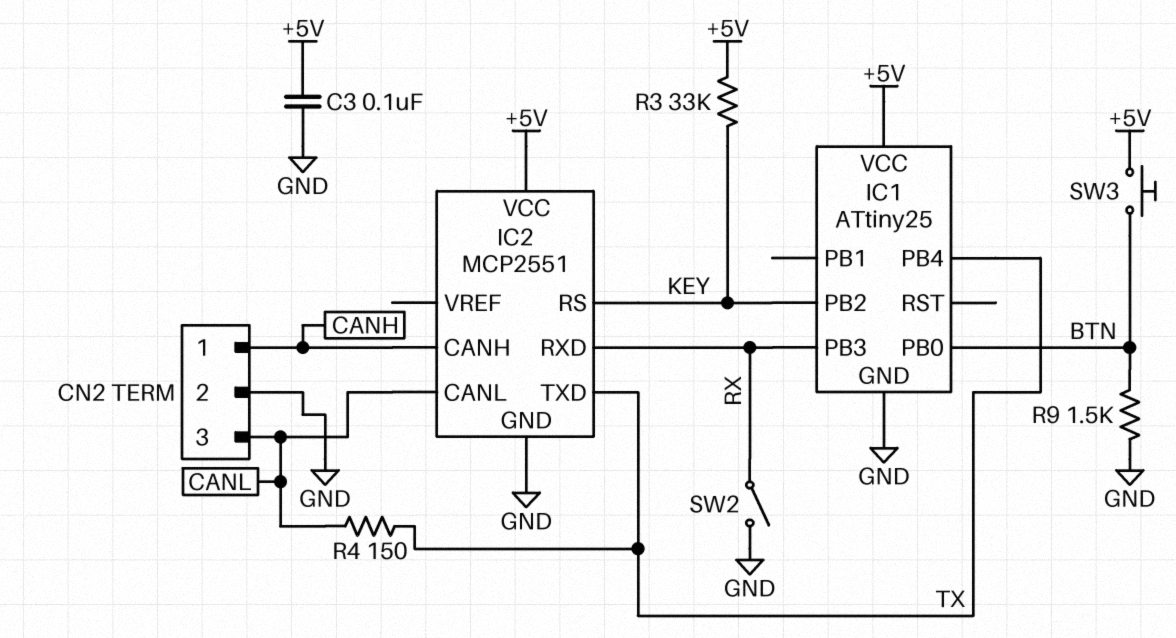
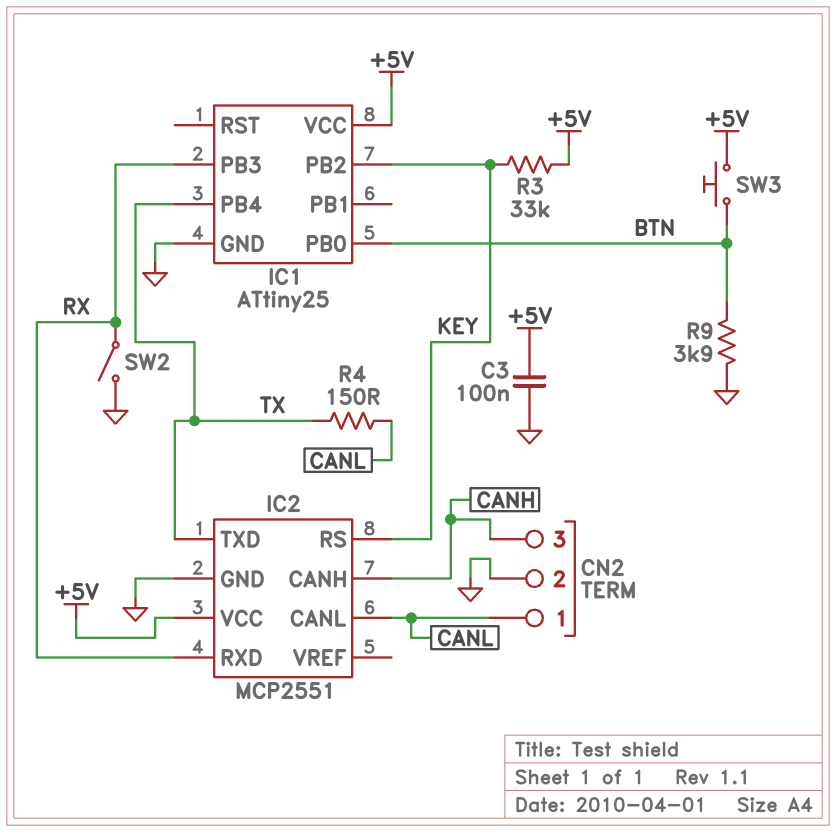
CN2 pin 1: CANH -> CANL
CN2 pin 3: CANL -> CANH
R9: 1.5k (BTN, GND) -> 3.9k (BTN, GND)

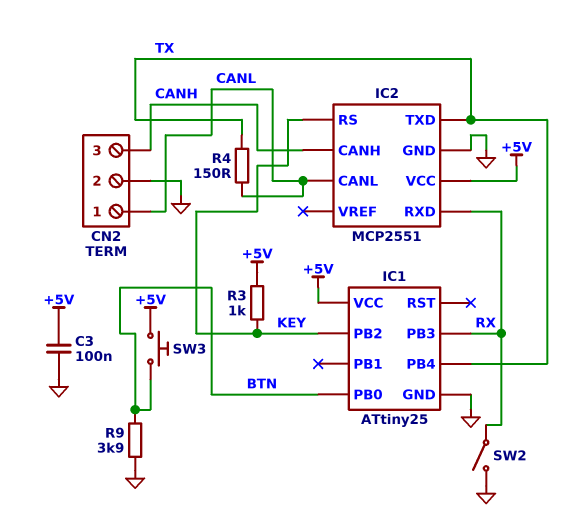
R3: 33k (+5V, KEY) -> 1k (+5V, KEY)

